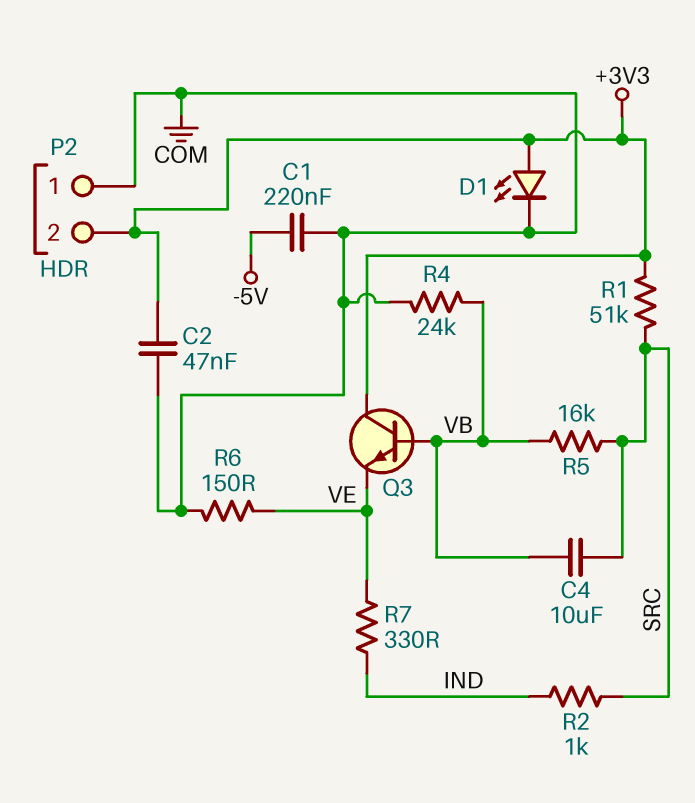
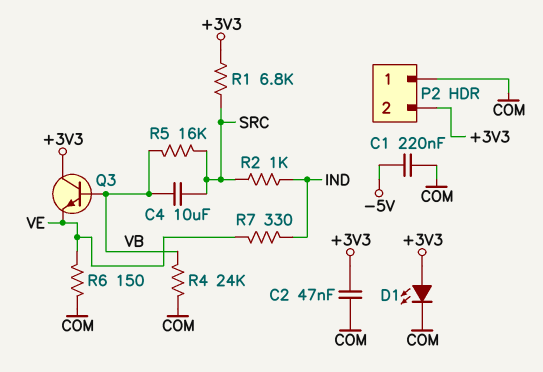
R1: 51k (+3V3, SRC) -> 6.8k (+3V3, SRC)

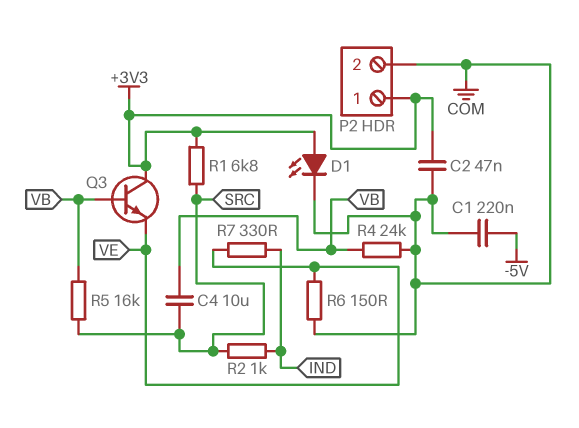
P2 pin 1: COM -> +3V3
P2 pin 2: +3V3 -> COM

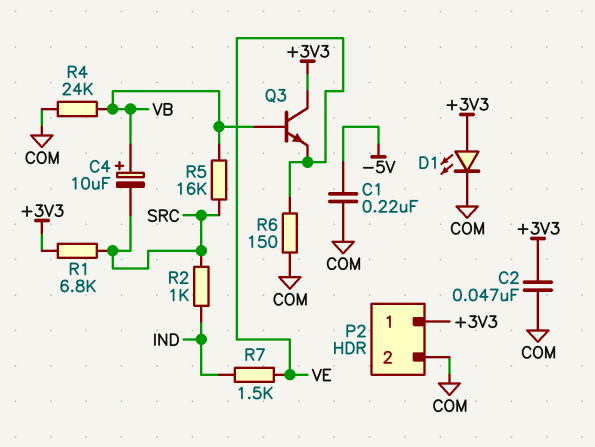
C4: 10uF (SRC, VB) -> 10uF (plus VB, minus SRC)
R7: 330 (IND, VE) -> 1.5k (IND, VE)

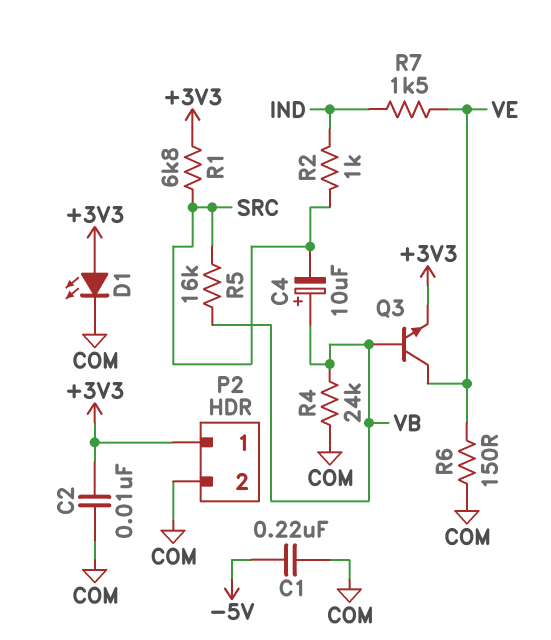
C2: 47nF (+3V3, COM) -> 10nF (+3V3, COM)
Q3: NPN (B VB, C +3V3, E VE) -> NPN (B VB, C VE, E +3V3)

